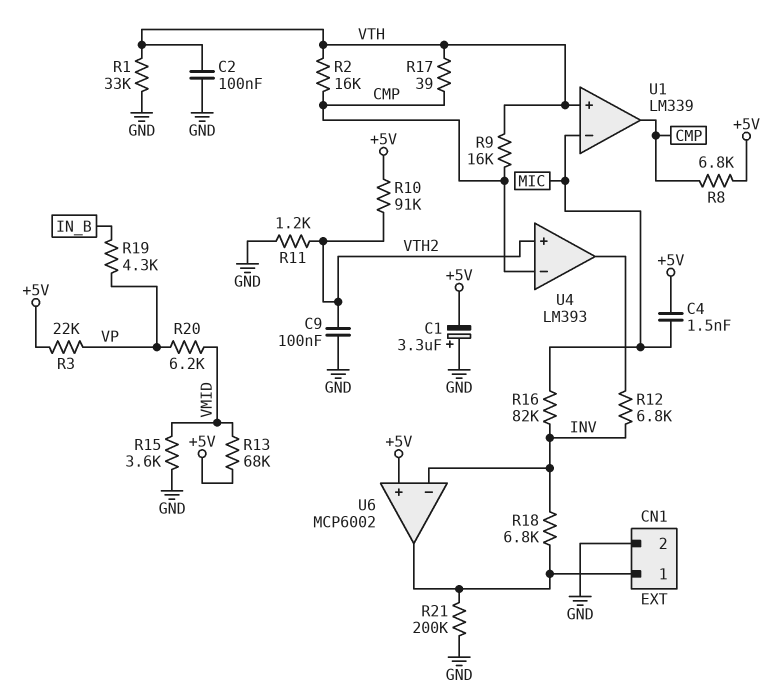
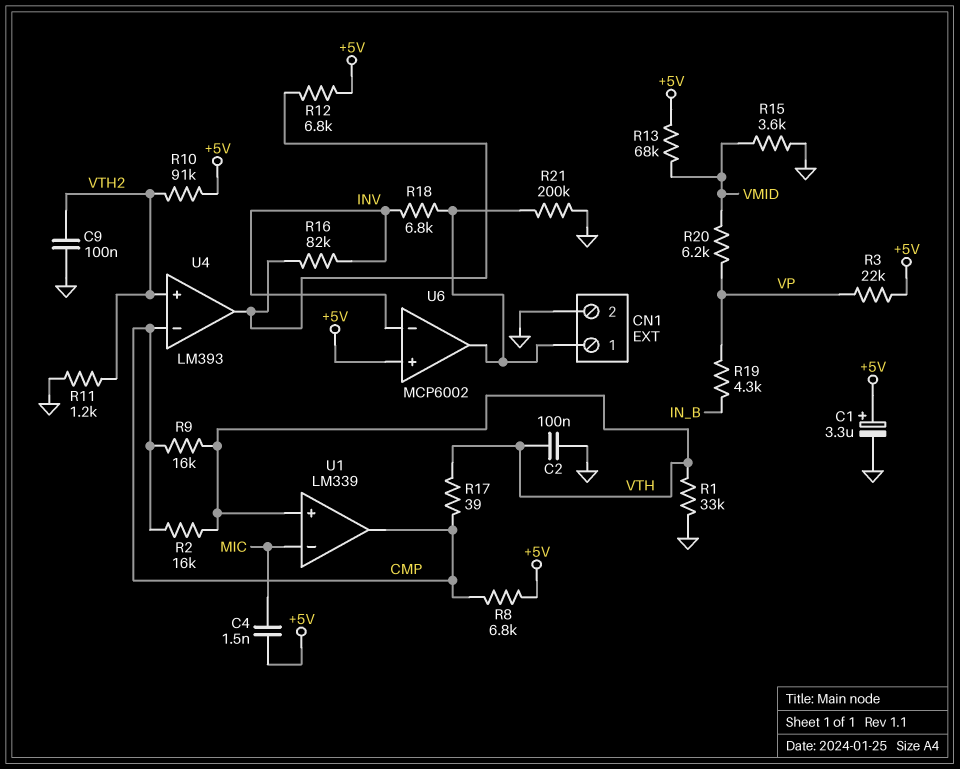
C1: 3.3uF (plus GND, minus +5V) -> 3.3uF (plus +5V, minus GND)
R12: 6.8k (INV, U4/out) -> 6.8k (+5V, U4/out)
R16: 82k (INV, MIC) -> 82k (INV, U4/out)

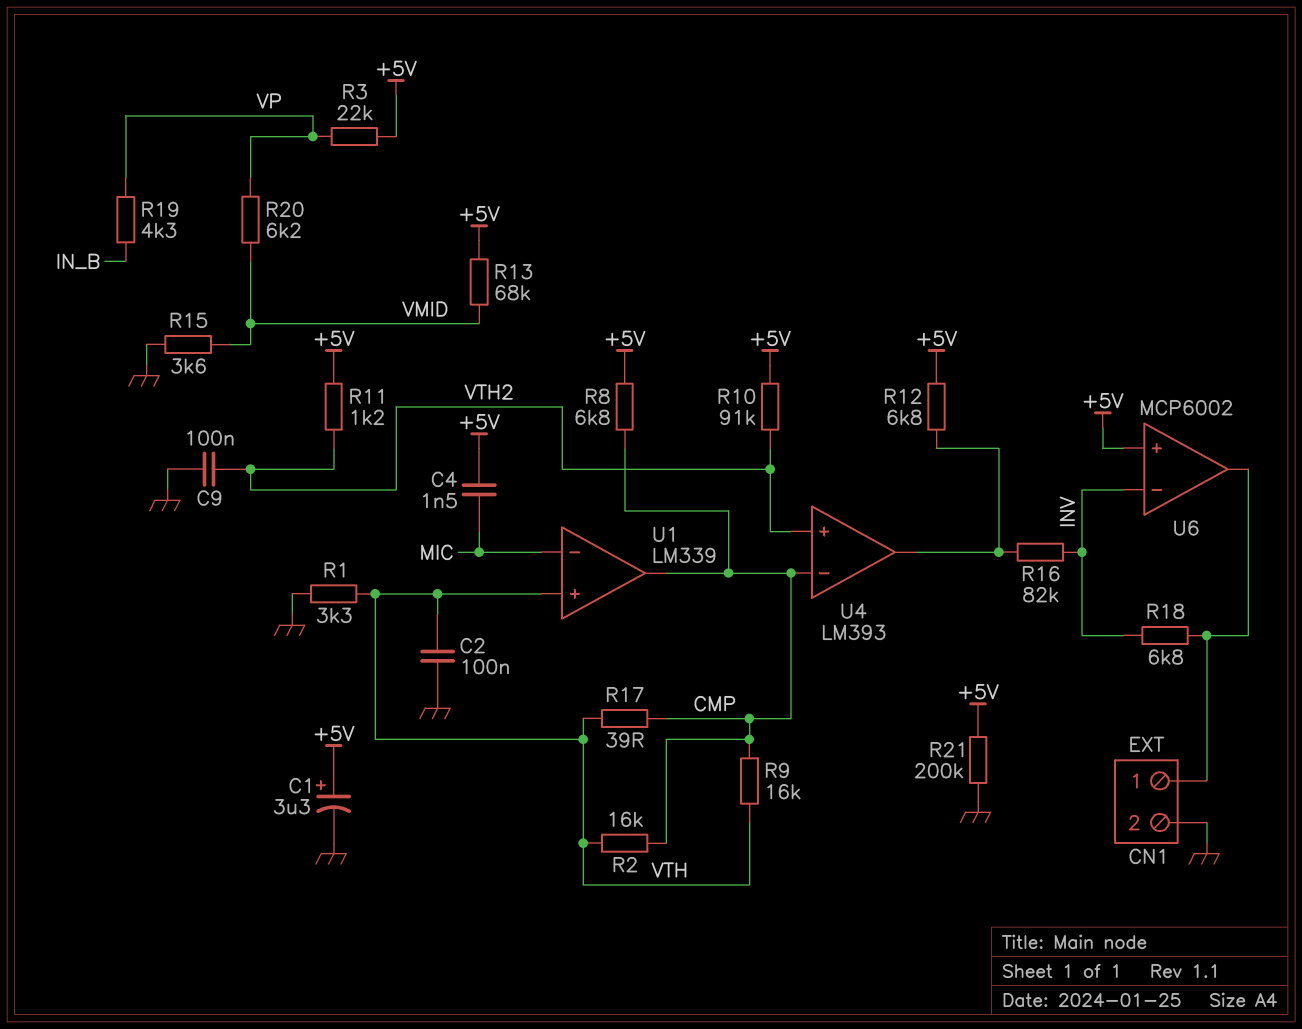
R1: 33k (GND, VTH) -> 3.3k (GND, VTH)
R11: 1.2k (GND, VTH2) -> 1.2k (+5V, VTH2)
R21: 200k (CN1/1, GND) -> 200k (+5V, GND)

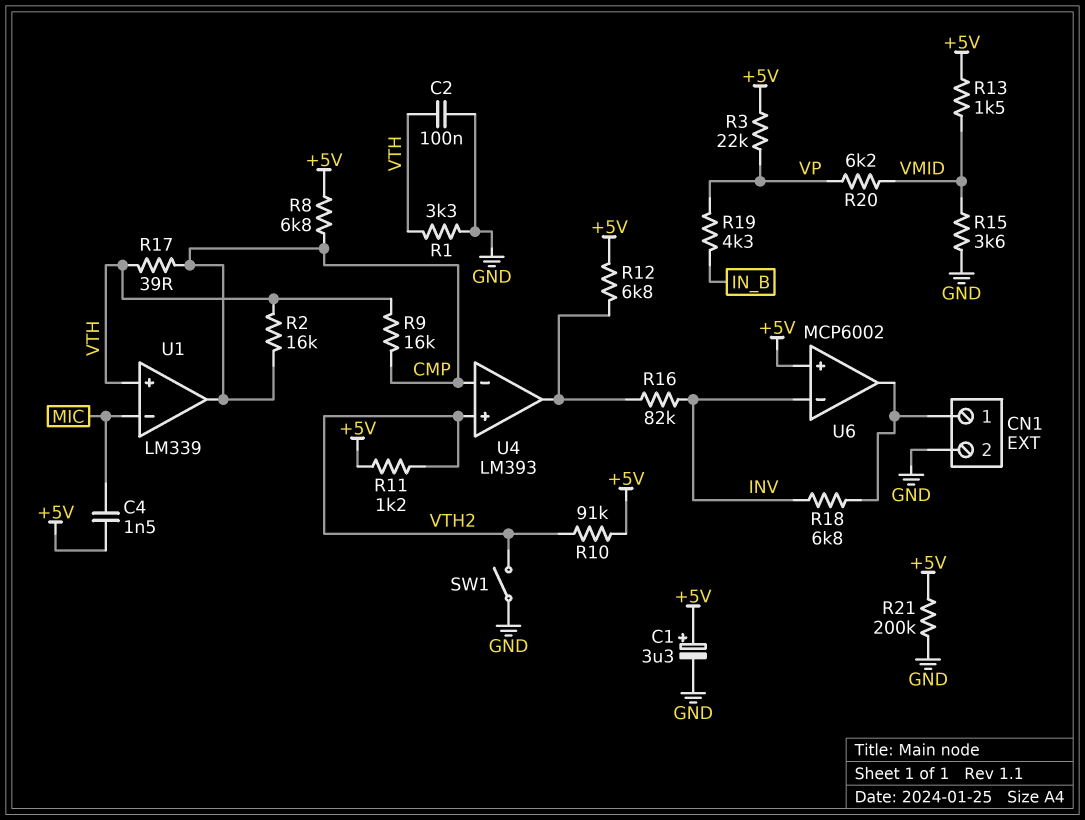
C9: 100nF (GND, VTH2) -> none
R13: 68k (+5V, VMID) -> 1.5k (+5V, VMID)
SW1: none -> switch (GND, VTH2)

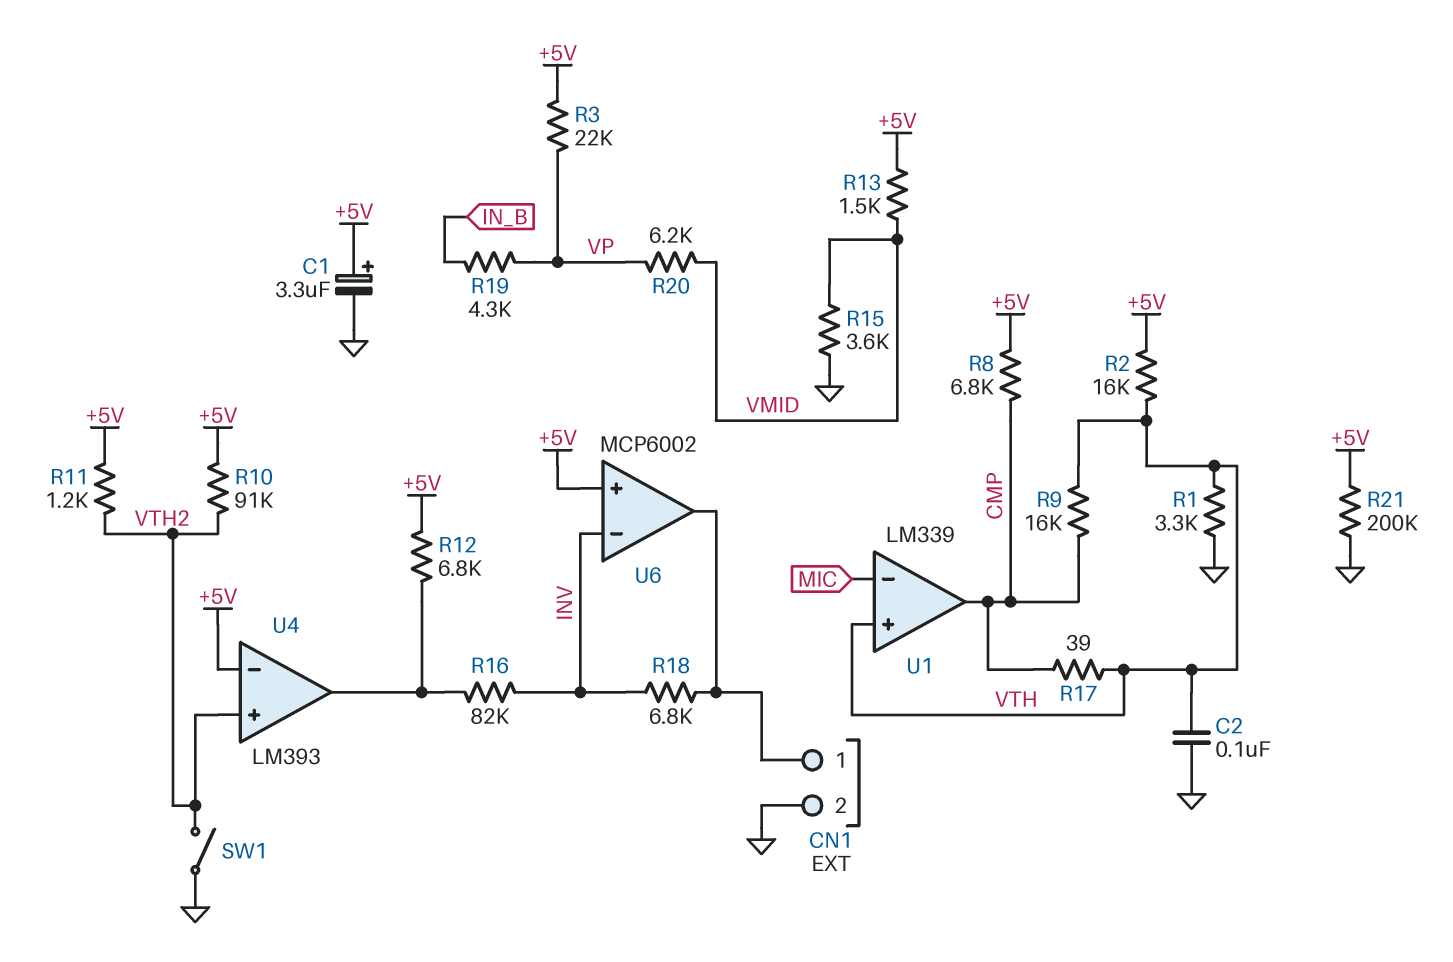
C4: 1.5nF (+5V, MIC) -> none
R2: 16k (CMP, VTH) -> 16k (+5V, VTH)
U4 pin in-: CMP -> +5V

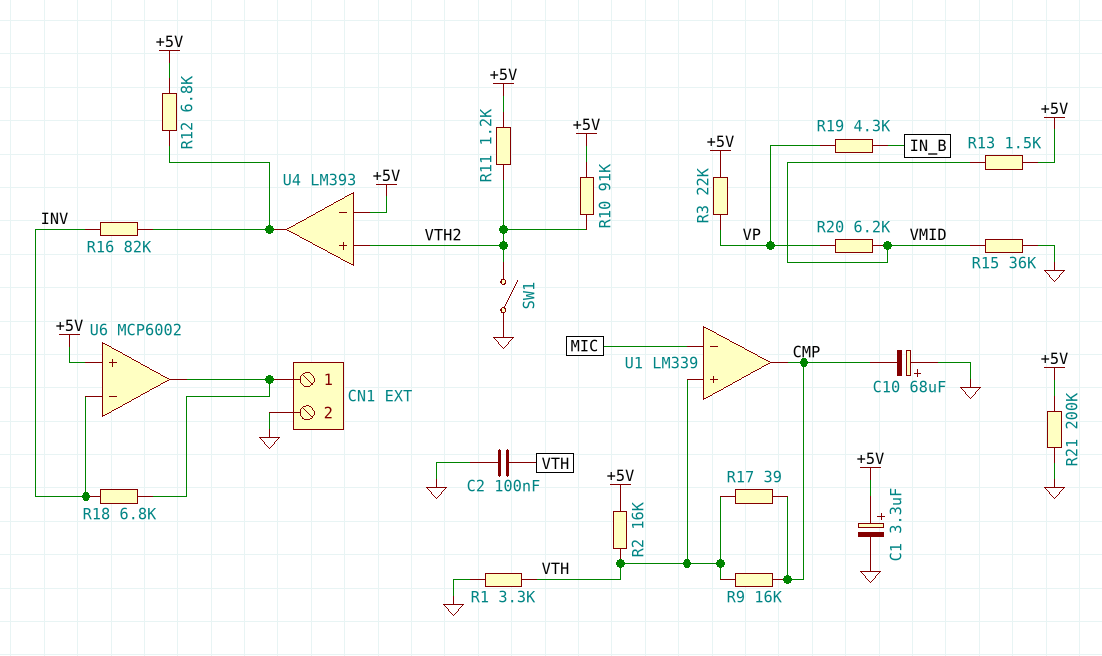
C10: none -> 68uF (plus GND, minus CMP)
R8: 6.8k (+5V, CMP) -> none
R15: 3.6k (GND, VMID) -> 36k (GND, VMID)

